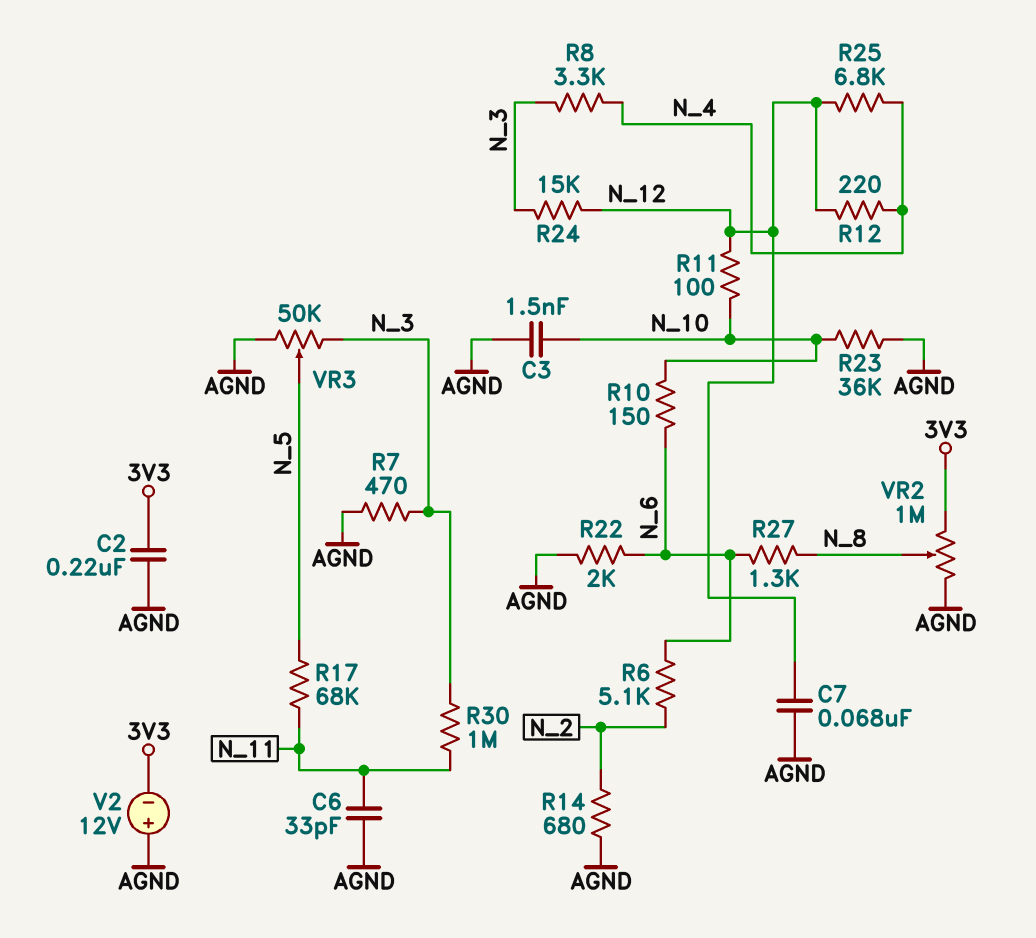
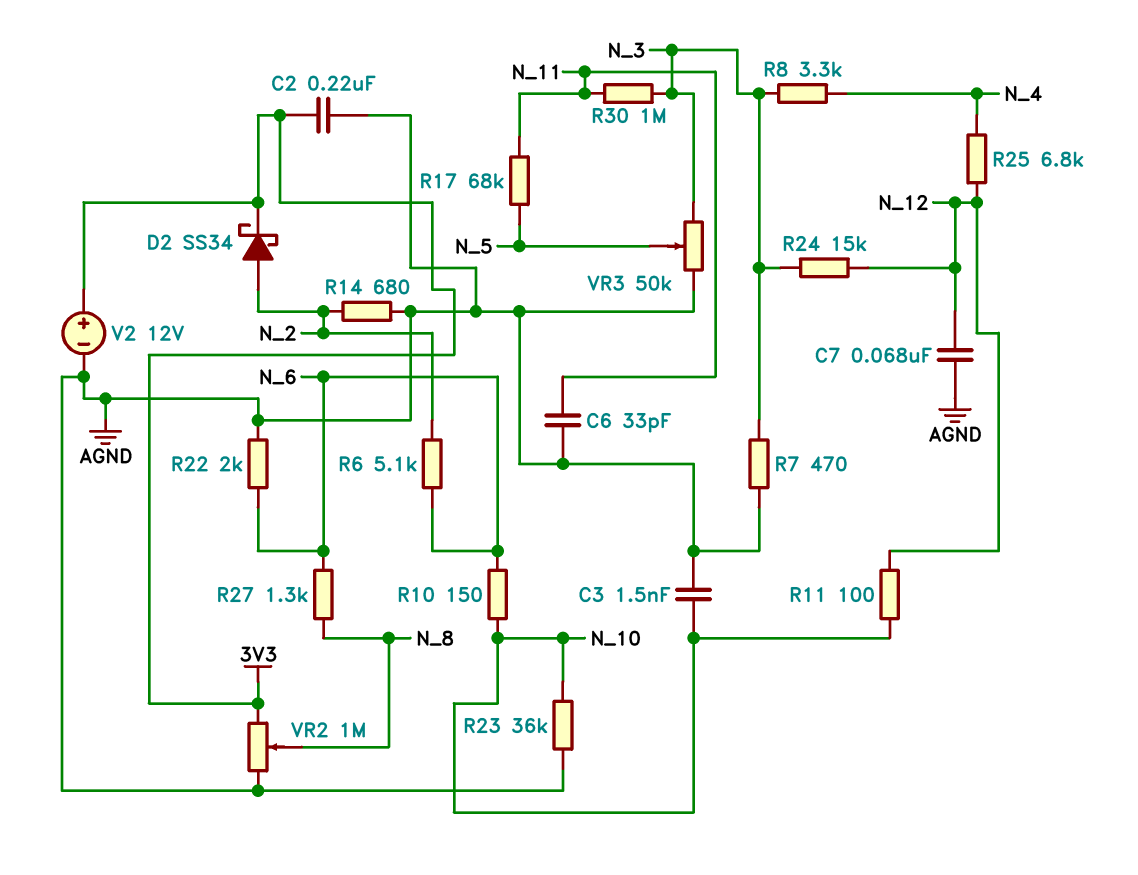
D2: none -> schottky SS34 (A N_2, K 3V3)
R12: 220 (N_4, N_12) -> none
V2: 12V (plus AGND, minus 3V3) -> 12V (plus 3V3, minus AGND)

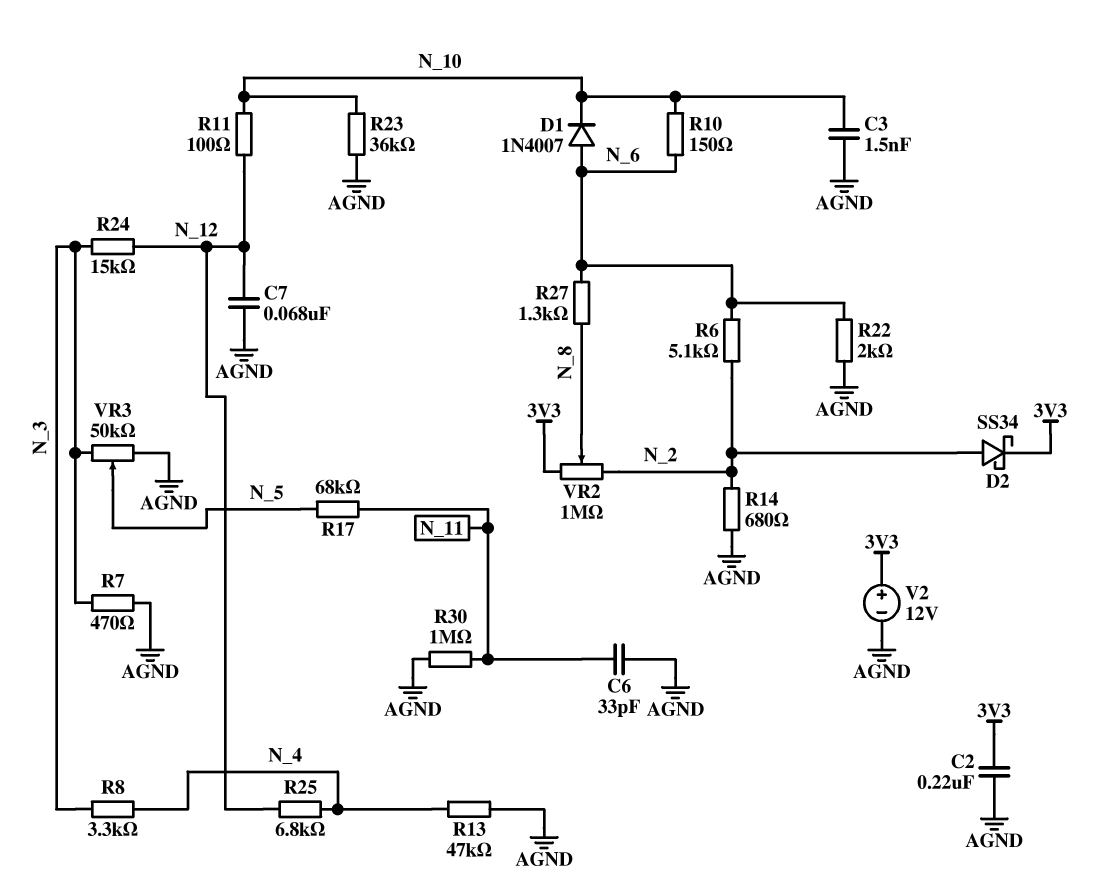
D1: none -> diode 1N4007 (A N_6, K N_10)
R13: none -> 47k (AGND, N_4)
R30: 1M (N_3, N_11) -> 1M (AGND, N_11)
VR2: 1M (3V3, AGND, wiper N_8) -> 1M (3V3, N_2, wiper N_8)

